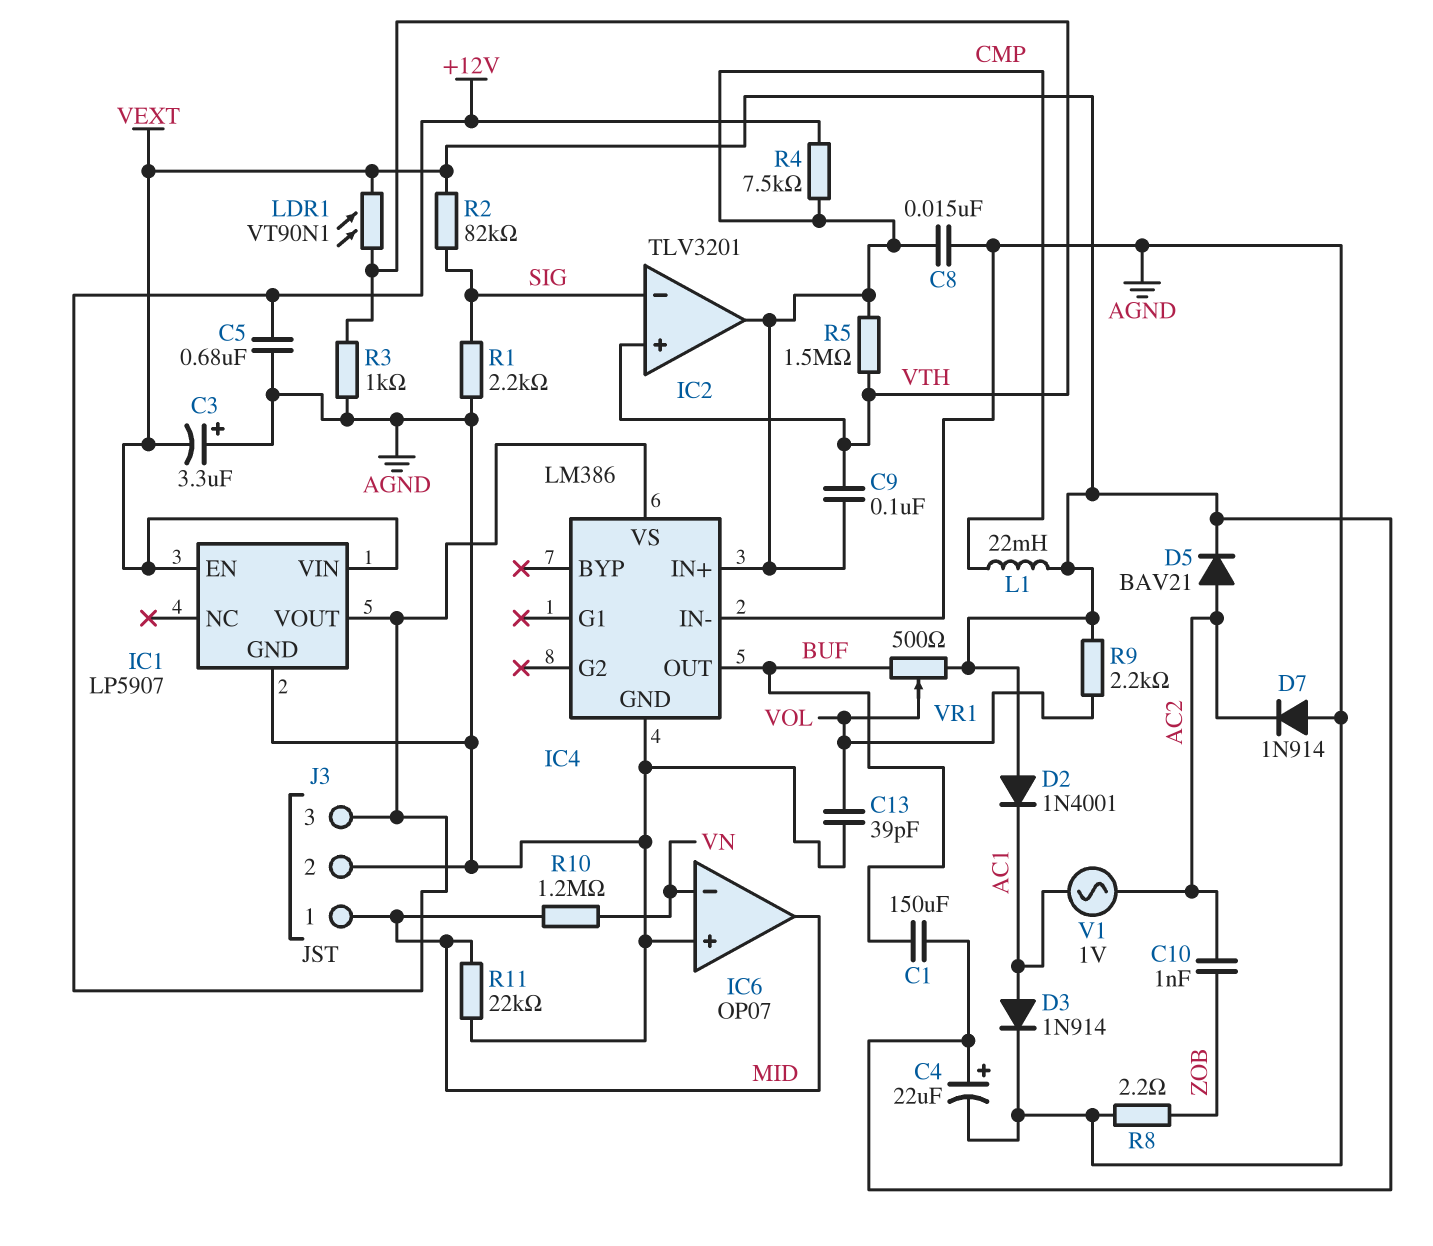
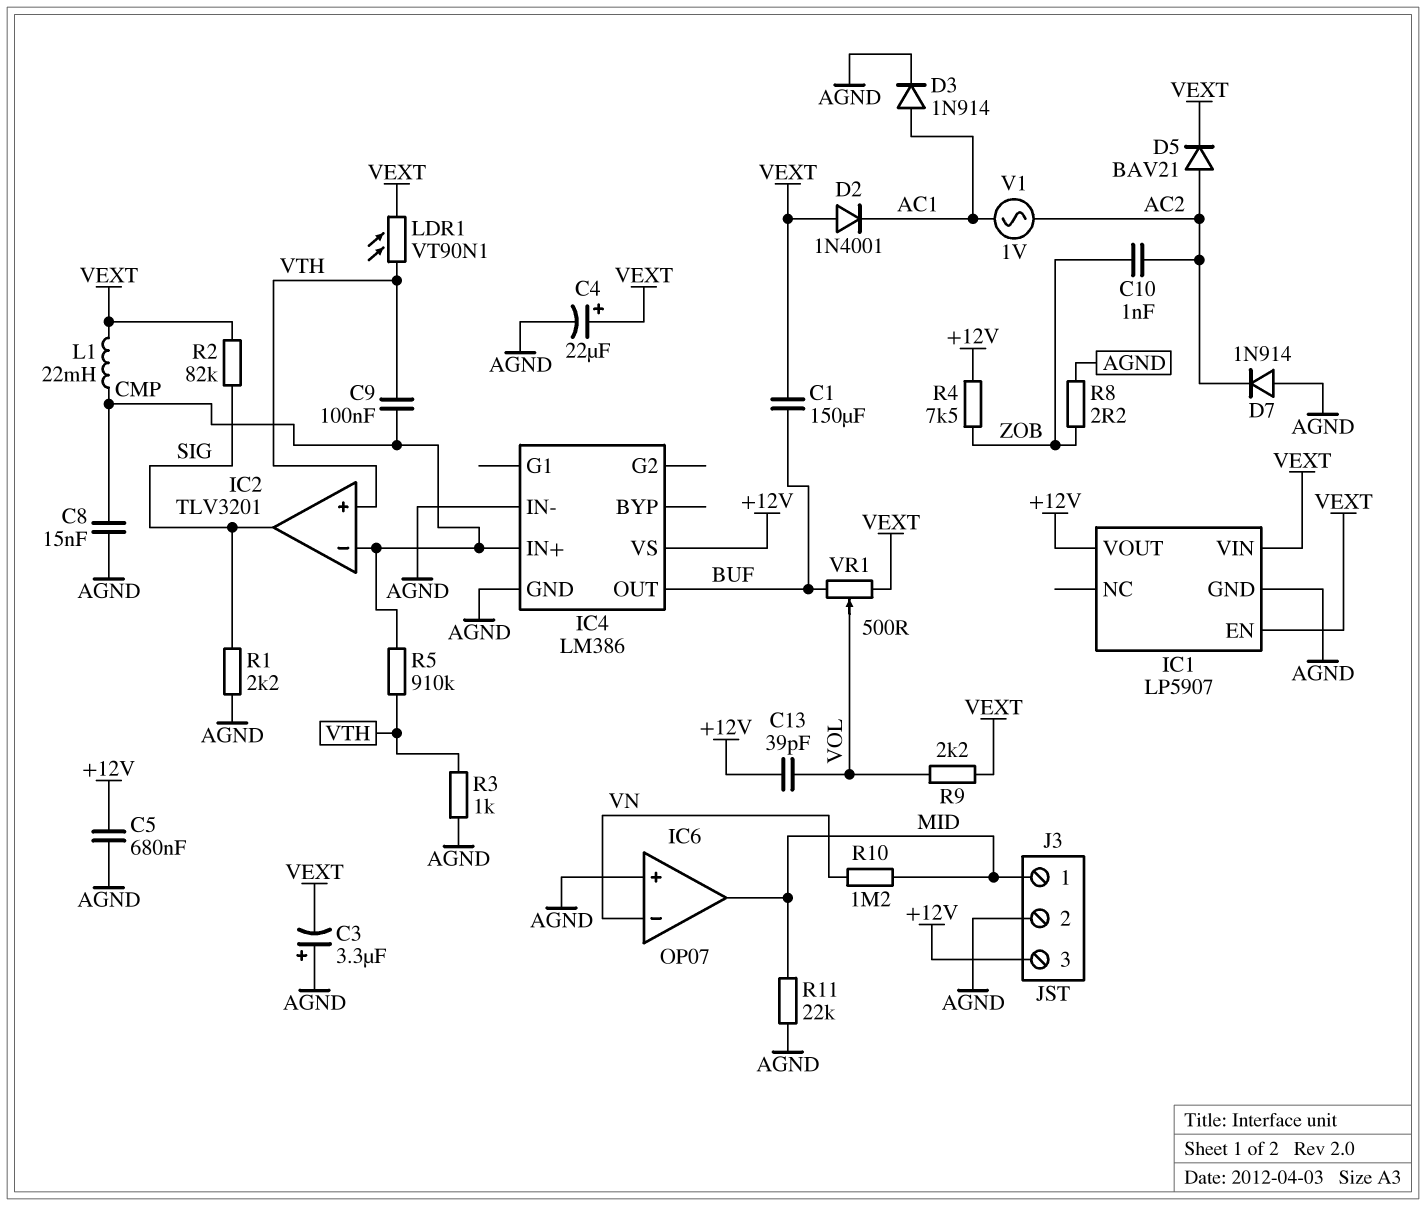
C13: 39pF (AGND, VOL) -> 39pF (+12V, VOL)
IC2 pin in-: SIG -> CMP
IC2 pin out: CMP -> SIG
R4: 7.5k (+12V, CMP) -> 7.5k (+12V, ZOB)
R5: 1.5M (CMP, VTH) -> 910k (CMP, VTH)

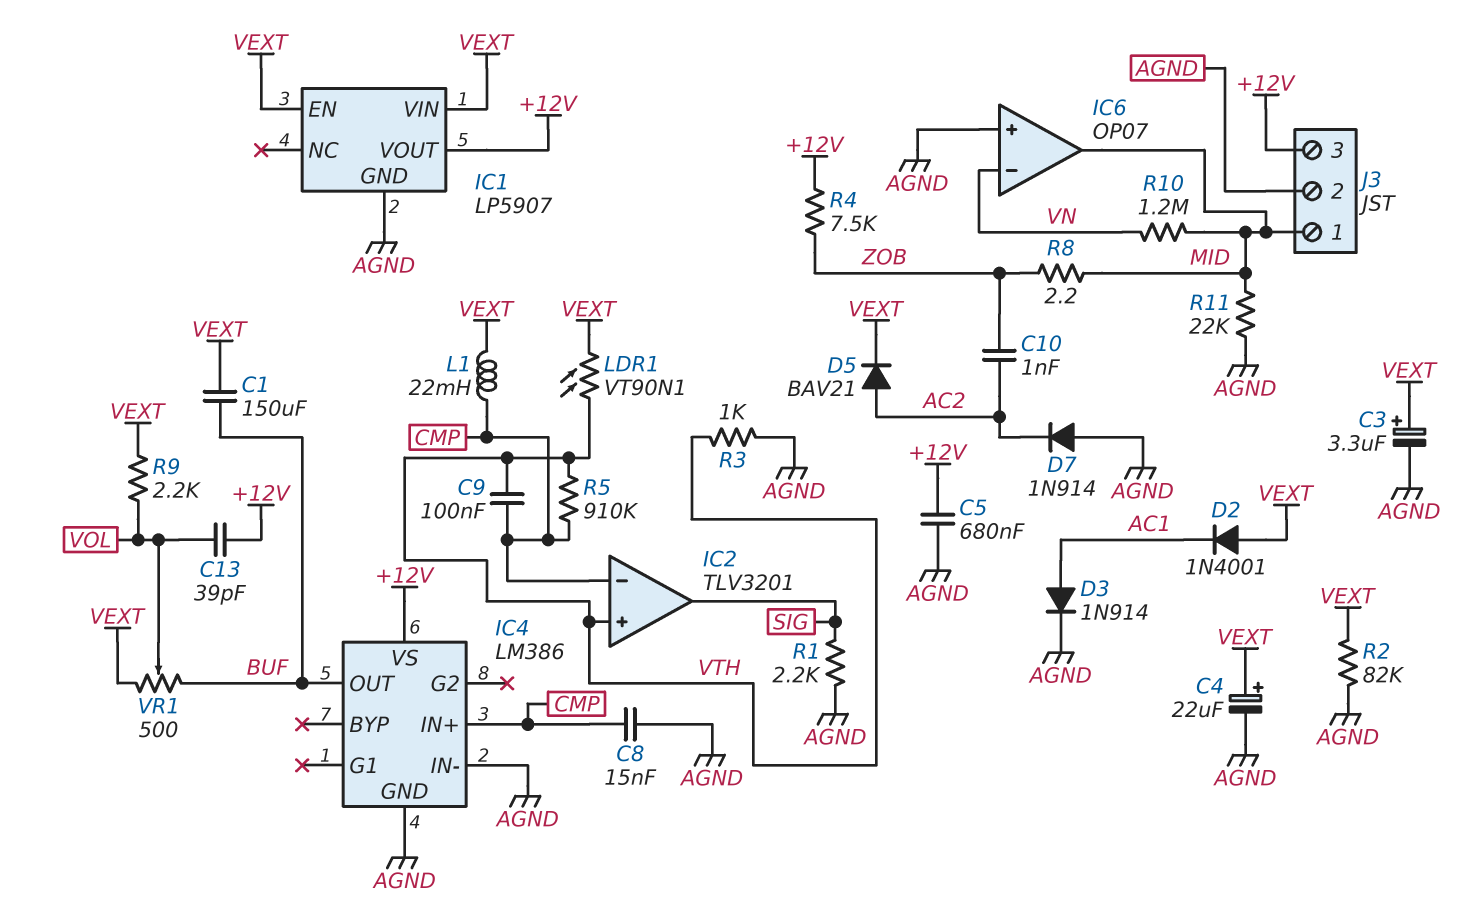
C3: 3.3uF (plus AGND, minus VEXT) -> 3.3uF (plus VEXT, minus AGND)
R2: 82k (SIG, VEXT) -> 82k (AGND, VEXT)
R8: 2.2 (AGND, ZOB) -> 2.2 (MID, ZOB)
V1: AC 1V (AC1, AC2) -> none

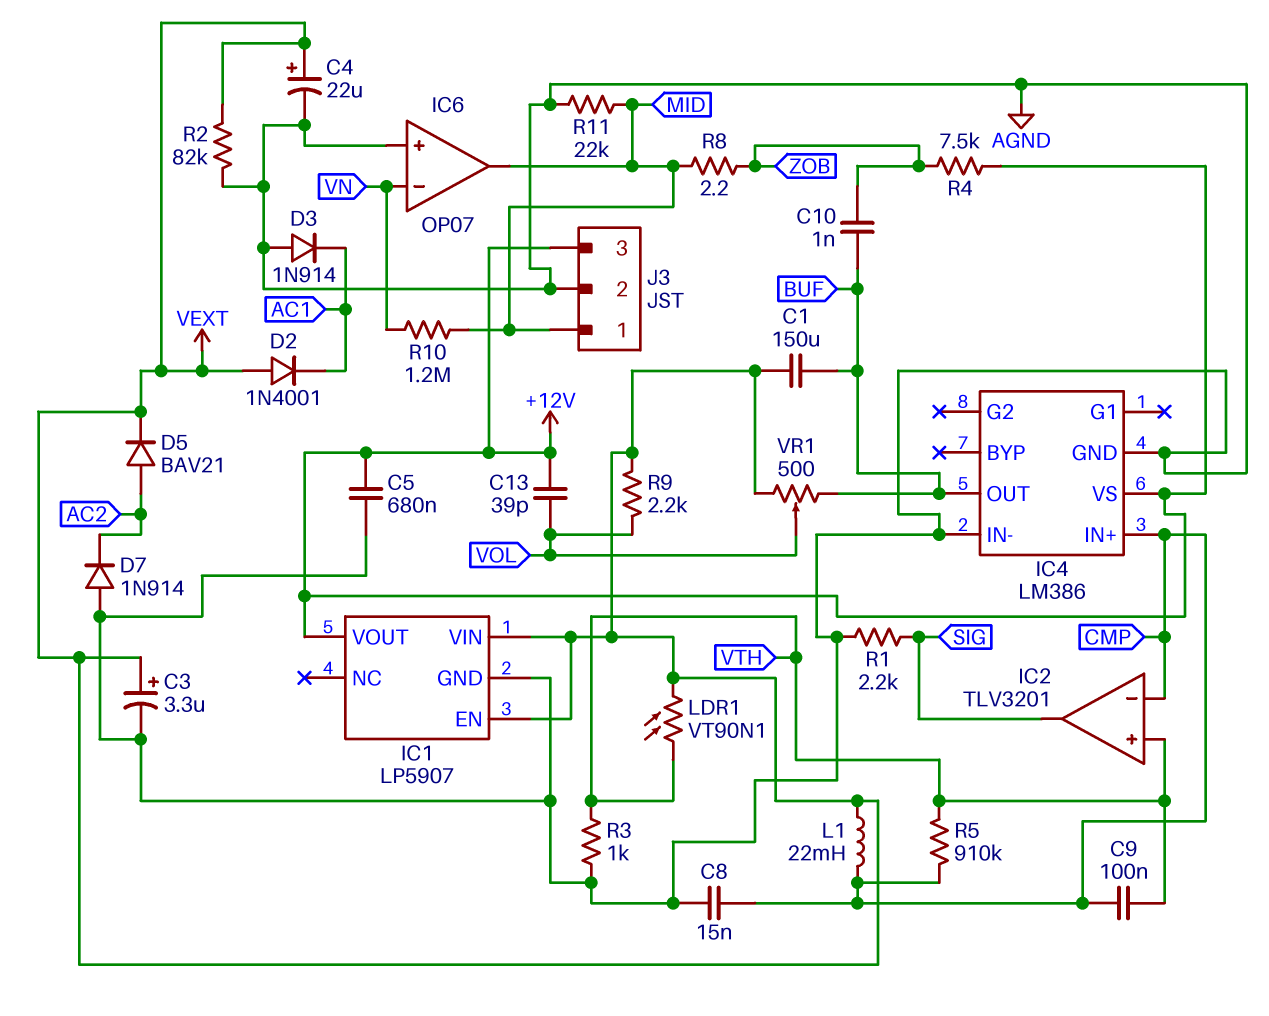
C10: 1nF (AC2, ZOB) -> 1nF (BUF, ZOB)
D3: diode 1N914 (A AC1, K AGND) -> diode 1N914 (A AGND, K AC1)

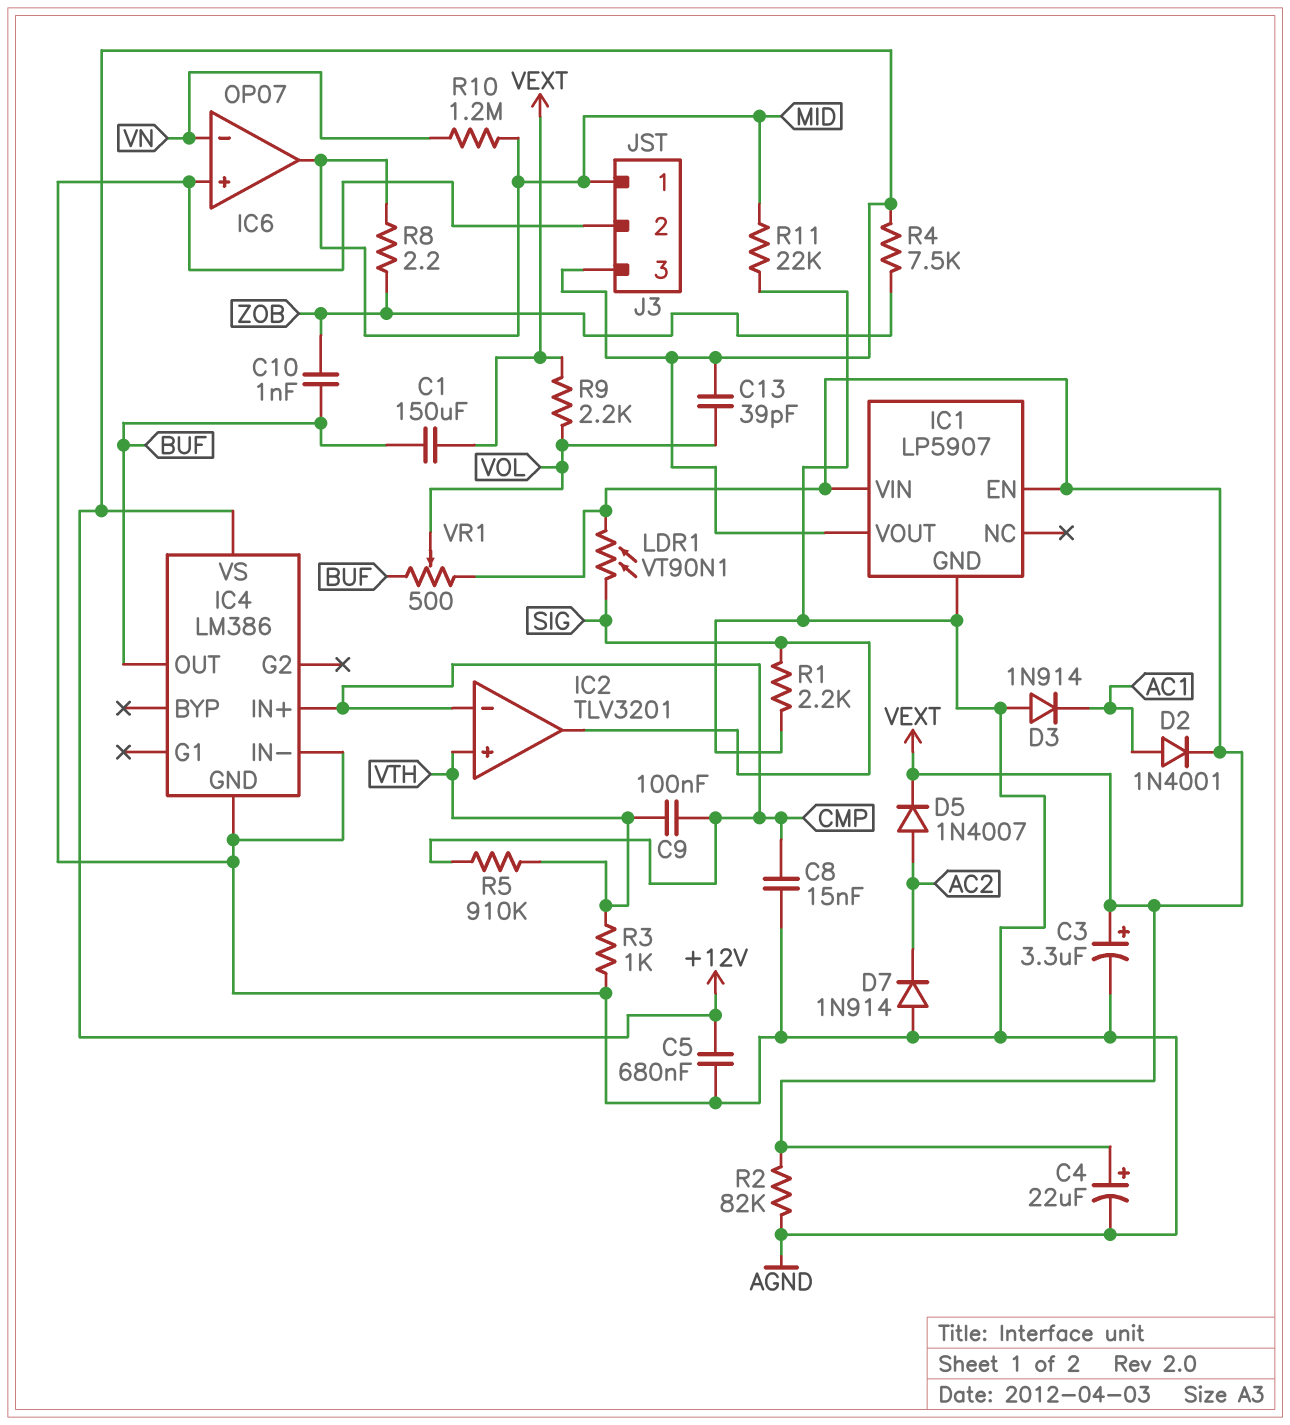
D2: diode 1N4001 (A VEXT, K AC1) -> diode 1N4001 (A AC1, K VEXT)
D5: diode BAV21 (A AC2, K VEXT) -> diode 1N4007 (A AC2, K VEXT)
L1: 22mH (CMP, VEXT) -> none
LDR1: VT90N1 (VEXT, VTH) -> VT90N1 (SIG, VEXT)

